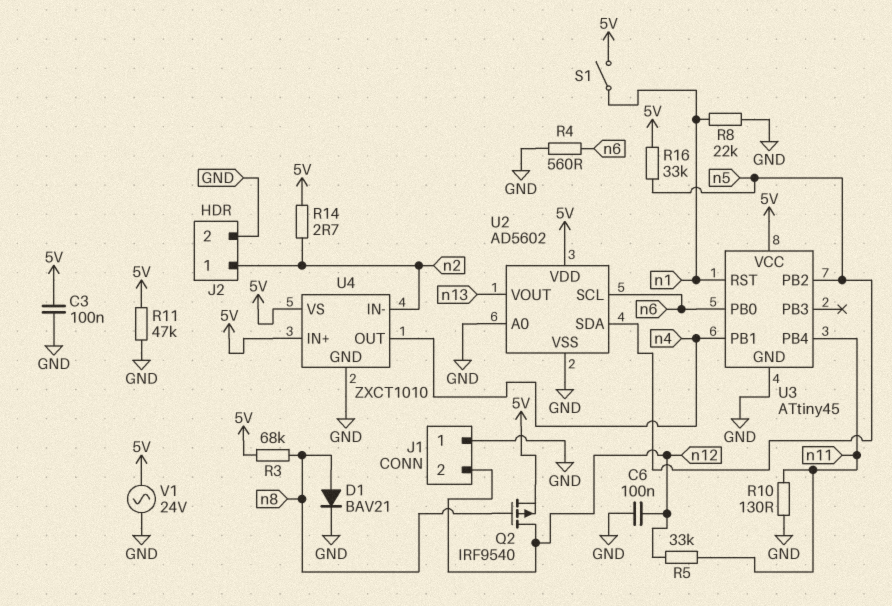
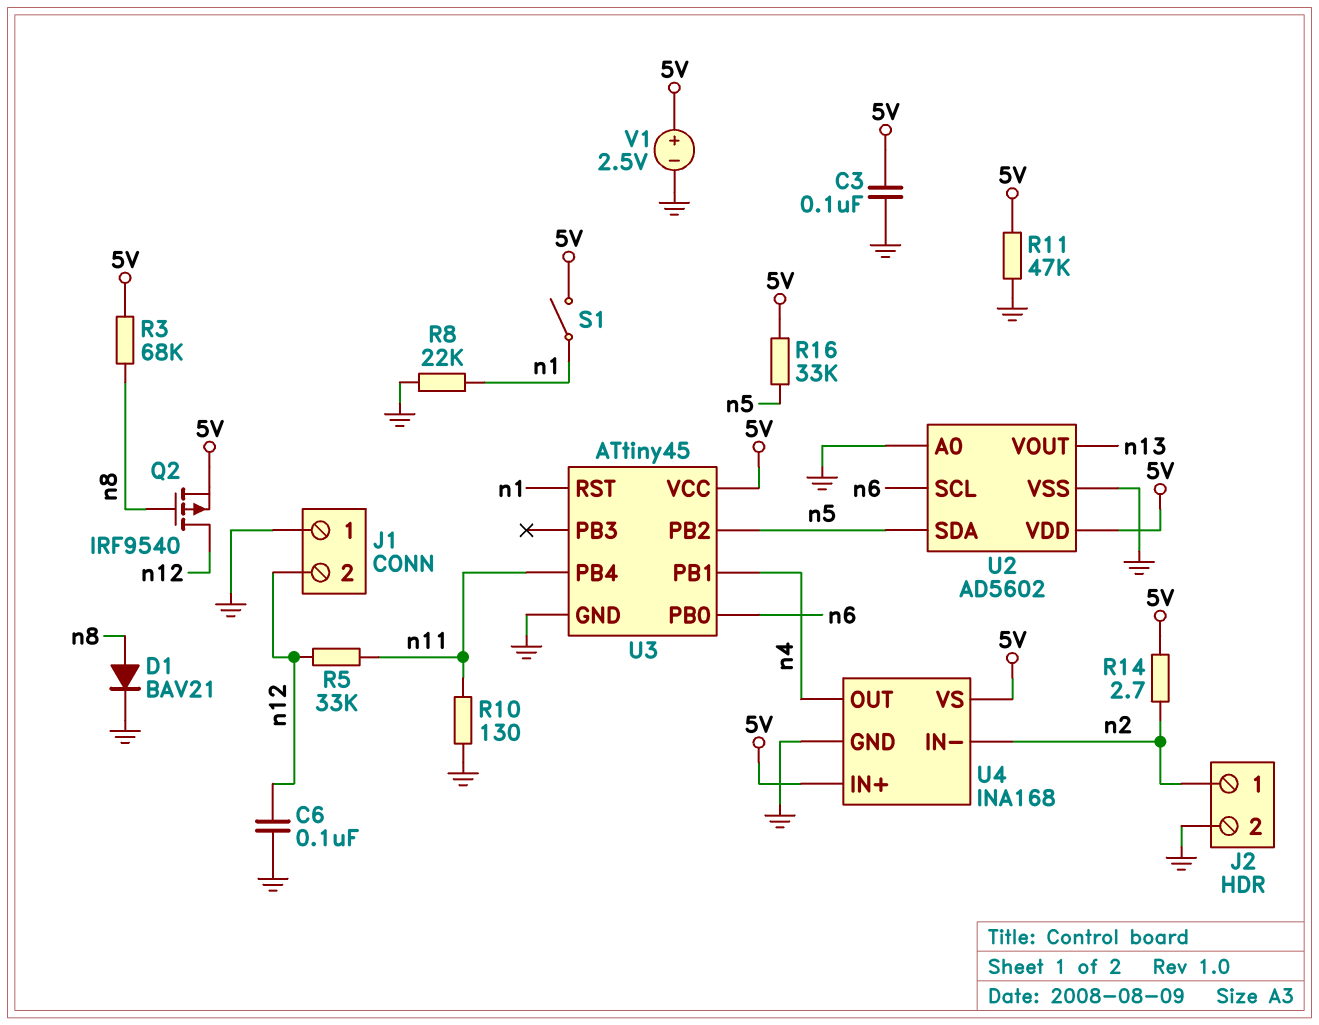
R4: 560 (GND, n6) -> none
U4: ZXCT1010 -> INA168
V1: AC 24V (5V, GND) -> 2.5V (plus 5V, minus GND)

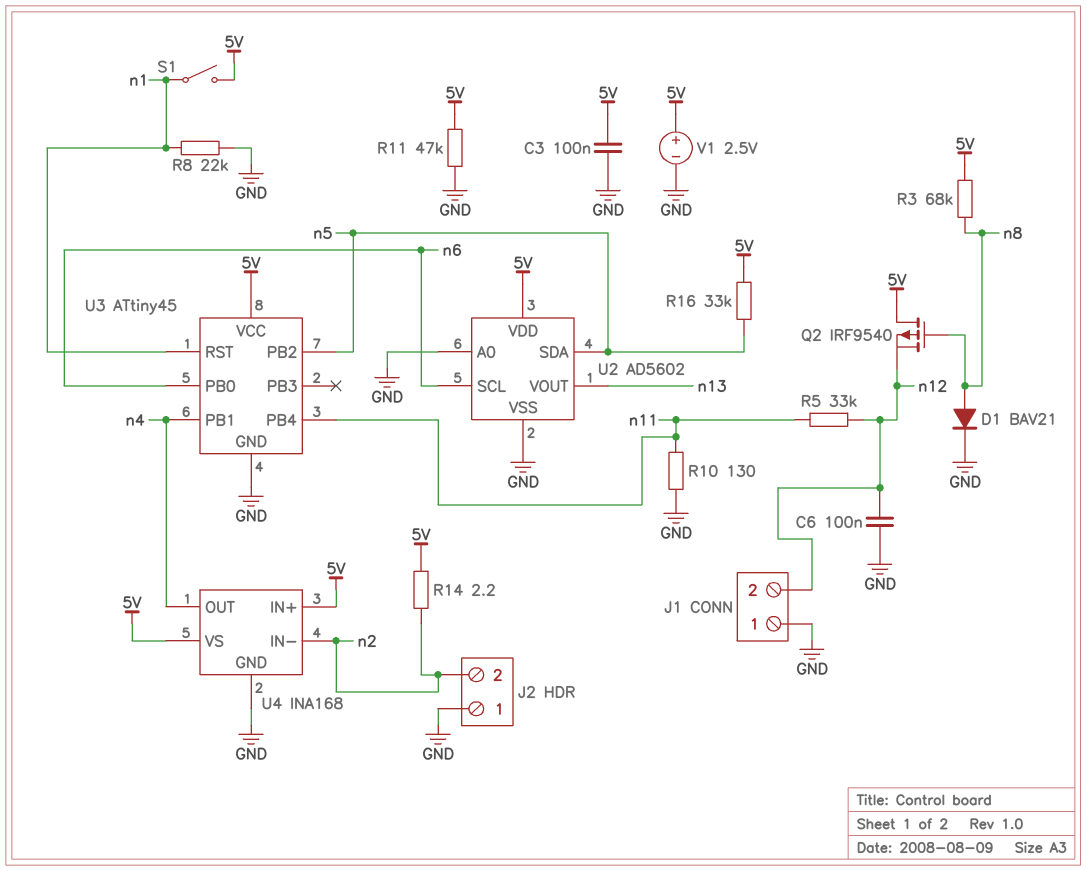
J2 pin 1: n2 -> GND
J2 pin 2: GND -> n2
Q2: PMOS IRF9540 (G n8, D n12, S 5V) -> PMOS IRF9540 (G n8, D 5V, S n12)
R14: 2.7 (5V, n2) -> 2.2 (5V, n2)

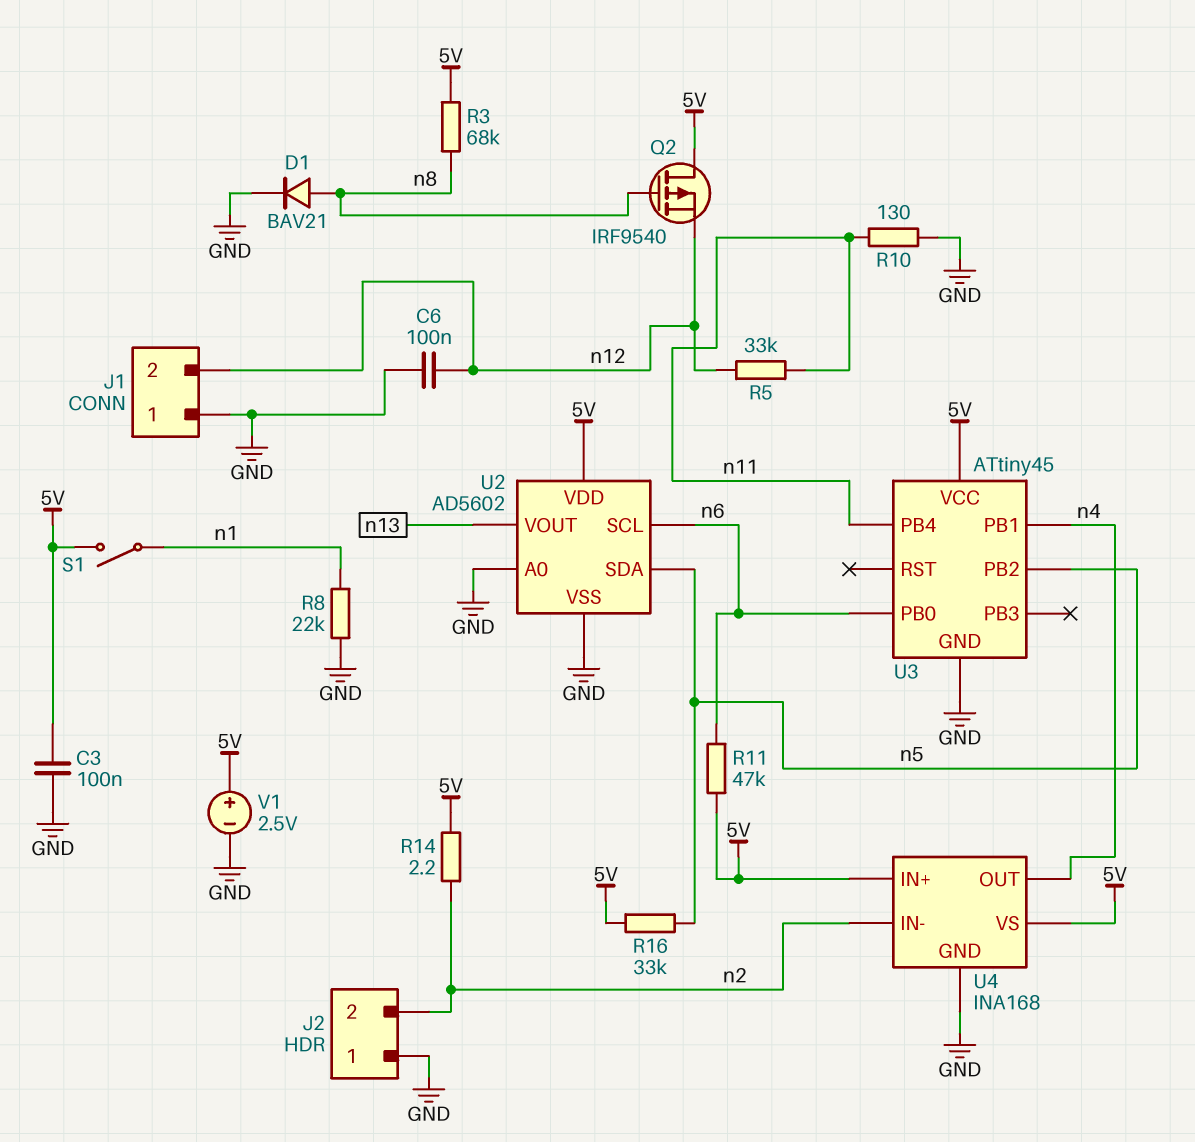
R11: 47k (5V, GND) -> 47k (5V, n6)
U3 pin RST: n1 -> none

